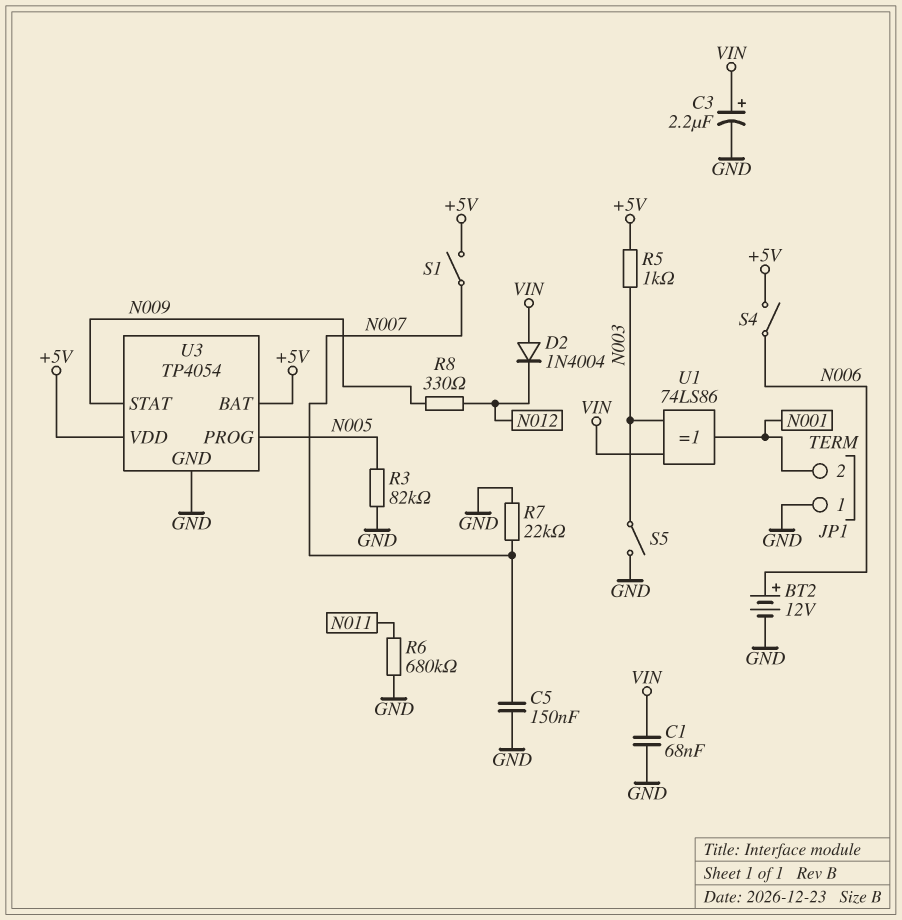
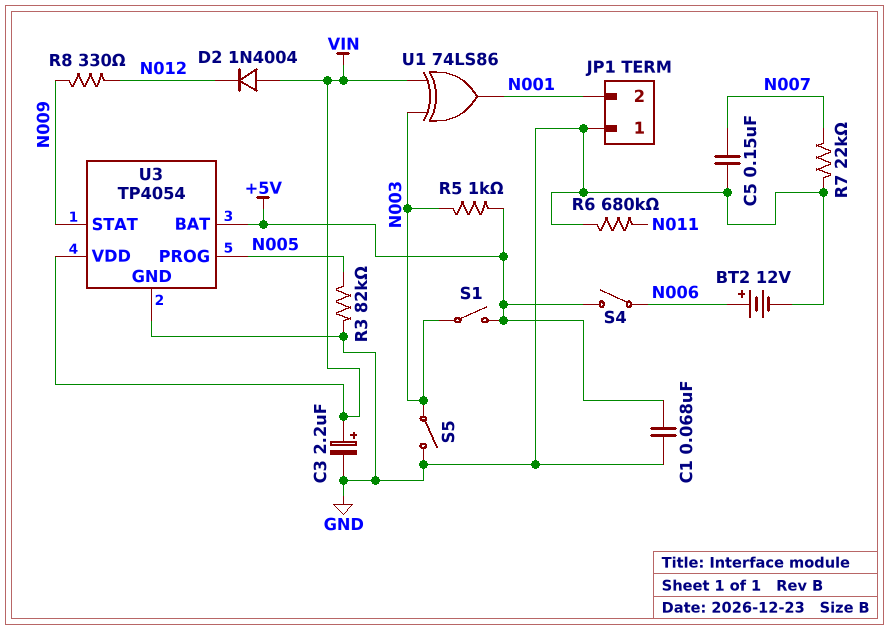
C1: 68nF (GND, VIN) -> 68nF (+5V, GND)
S1: switch (+5V, N007) -> switch (+5V, N003)
U3 pin VDD: +5V -> VIN

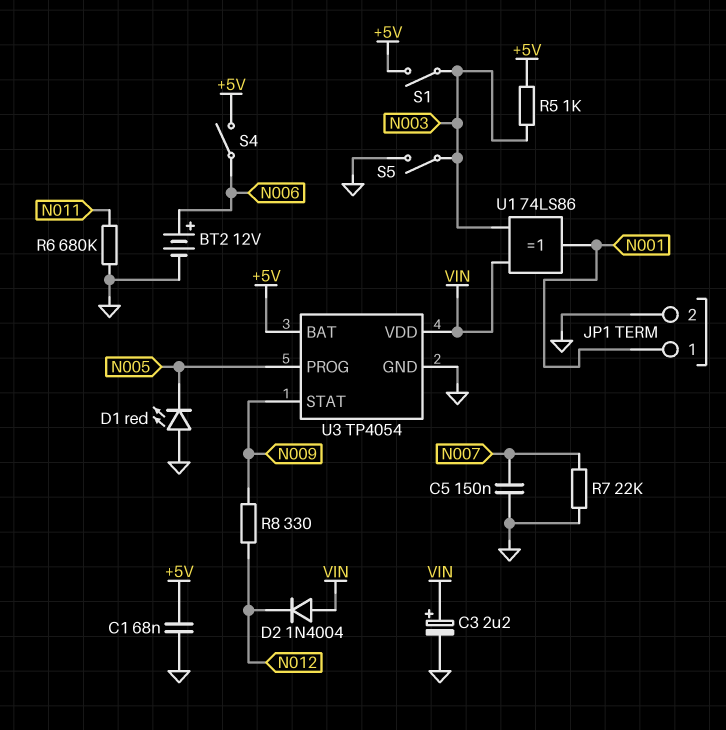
D1: none -> LED red (A GND, K N005)
JP1 pin 1: GND -> N001
JP1 pin 2: N001 -> GND
R3: 82k (GND, N005) -> none

